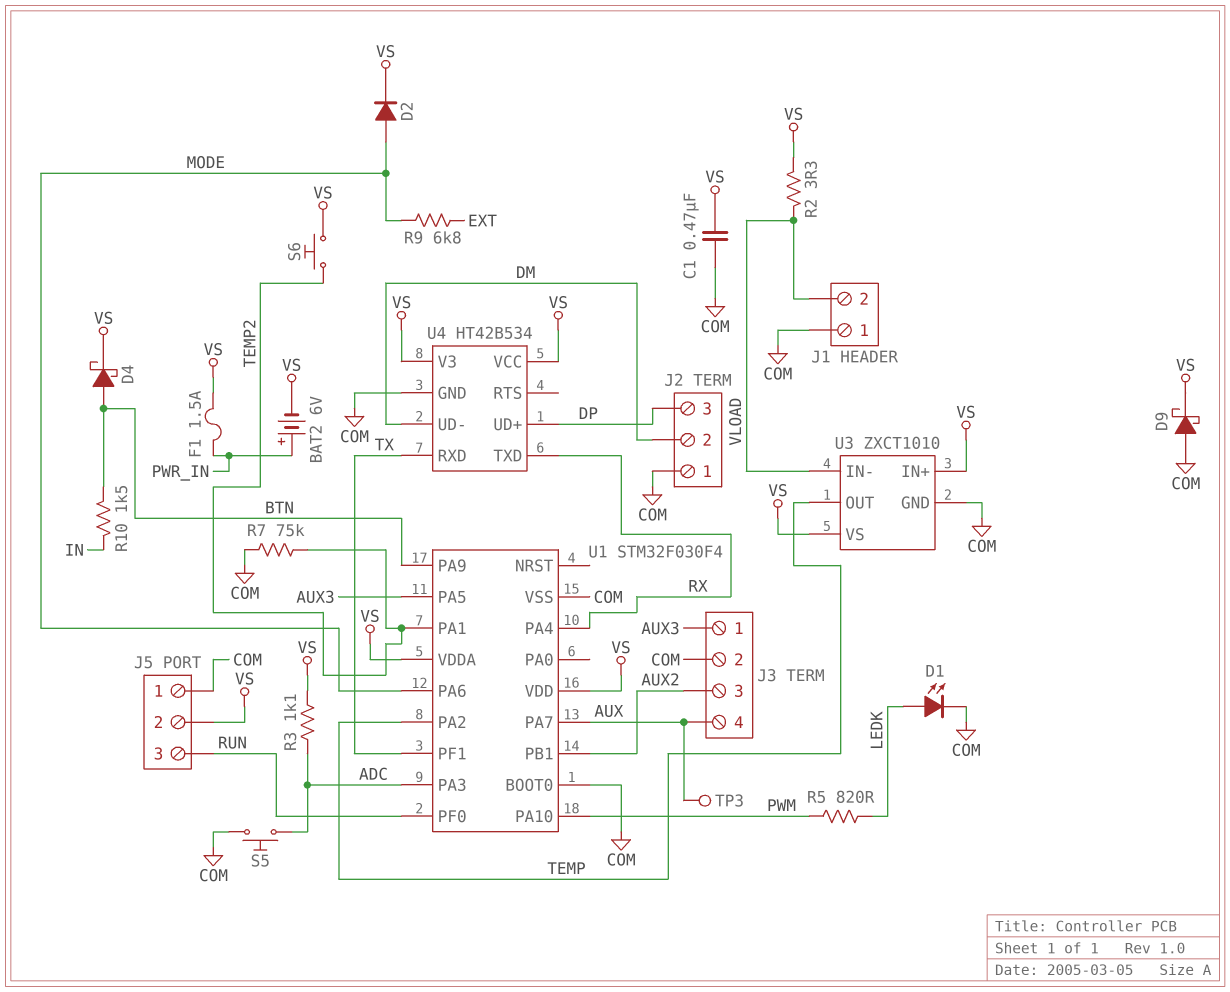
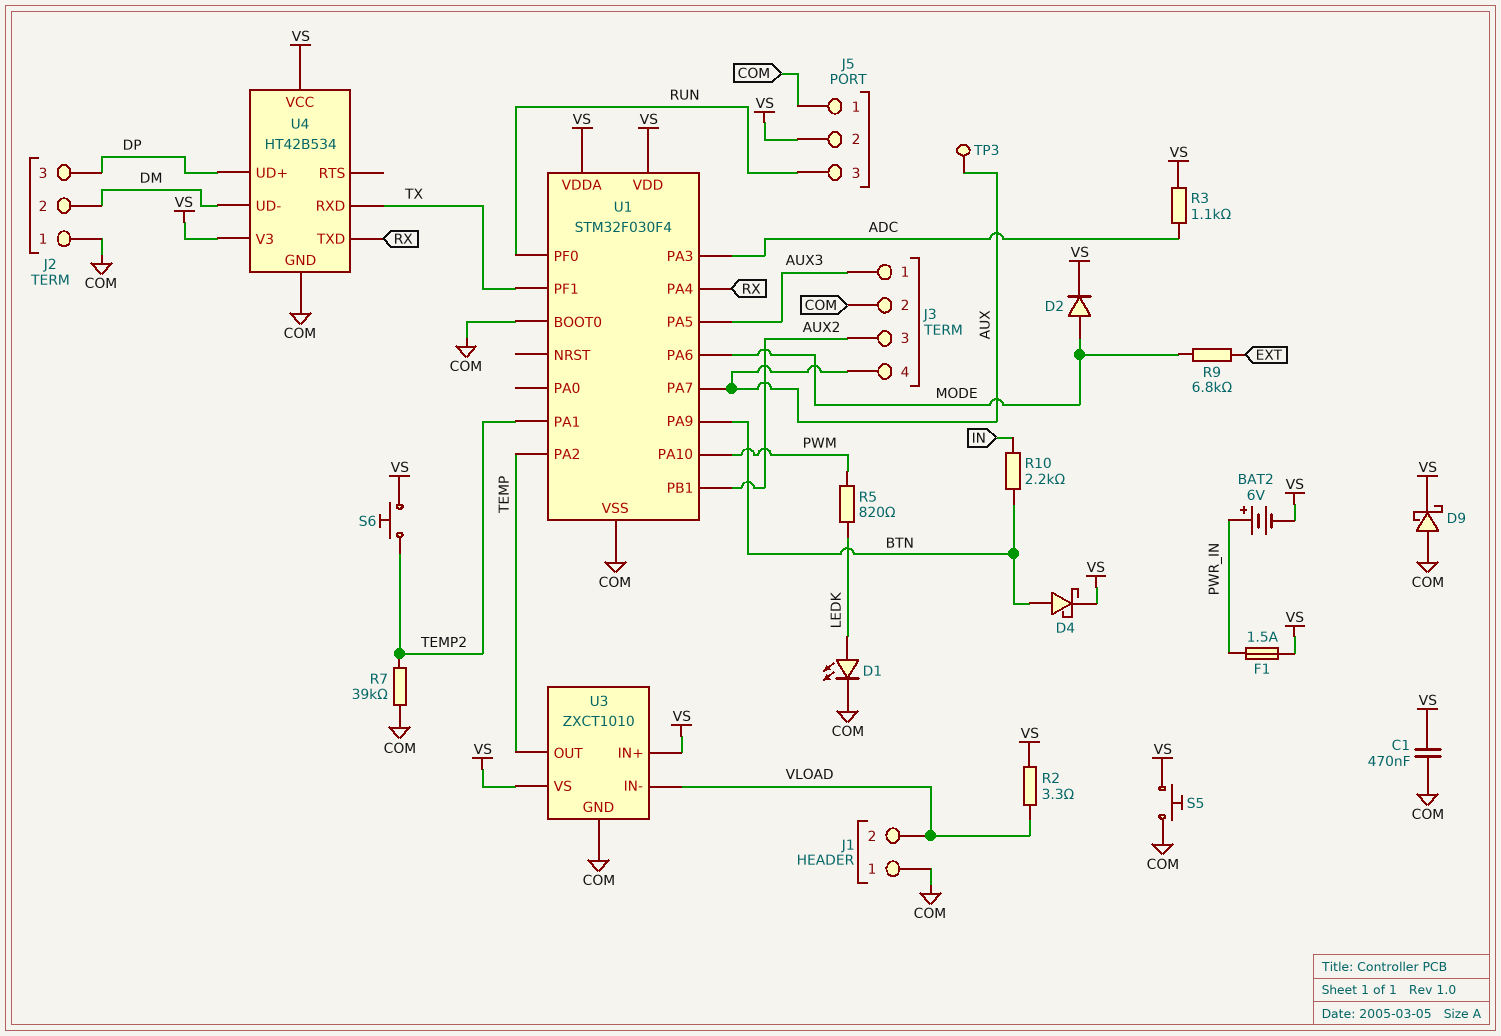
R7: 75k (COM, TEMP2) -> 39k (COM, TEMP2)
R10: 1.5k (BTN, IN) -> 2.2k (BTN, IN)
S5: button (ADC, COM) -> button (COM, VS)

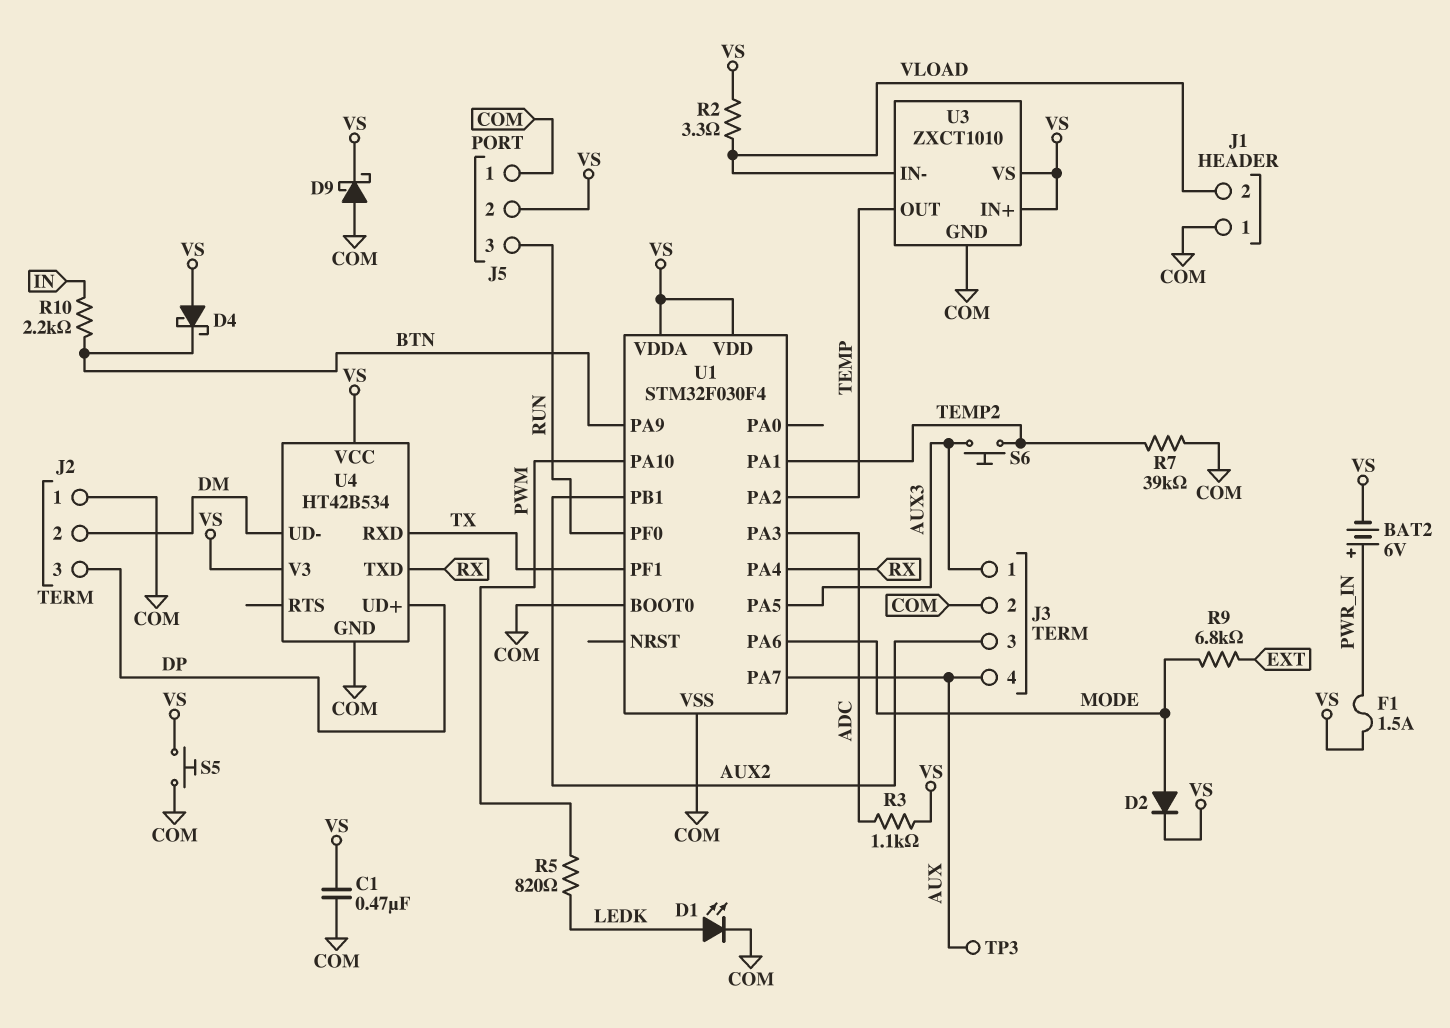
D4: schottky (A BTN, K VS) -> schottky (A VS, K BTN)
S6: button (TEMP2, VS) -> button (AUX3, TEMP2)

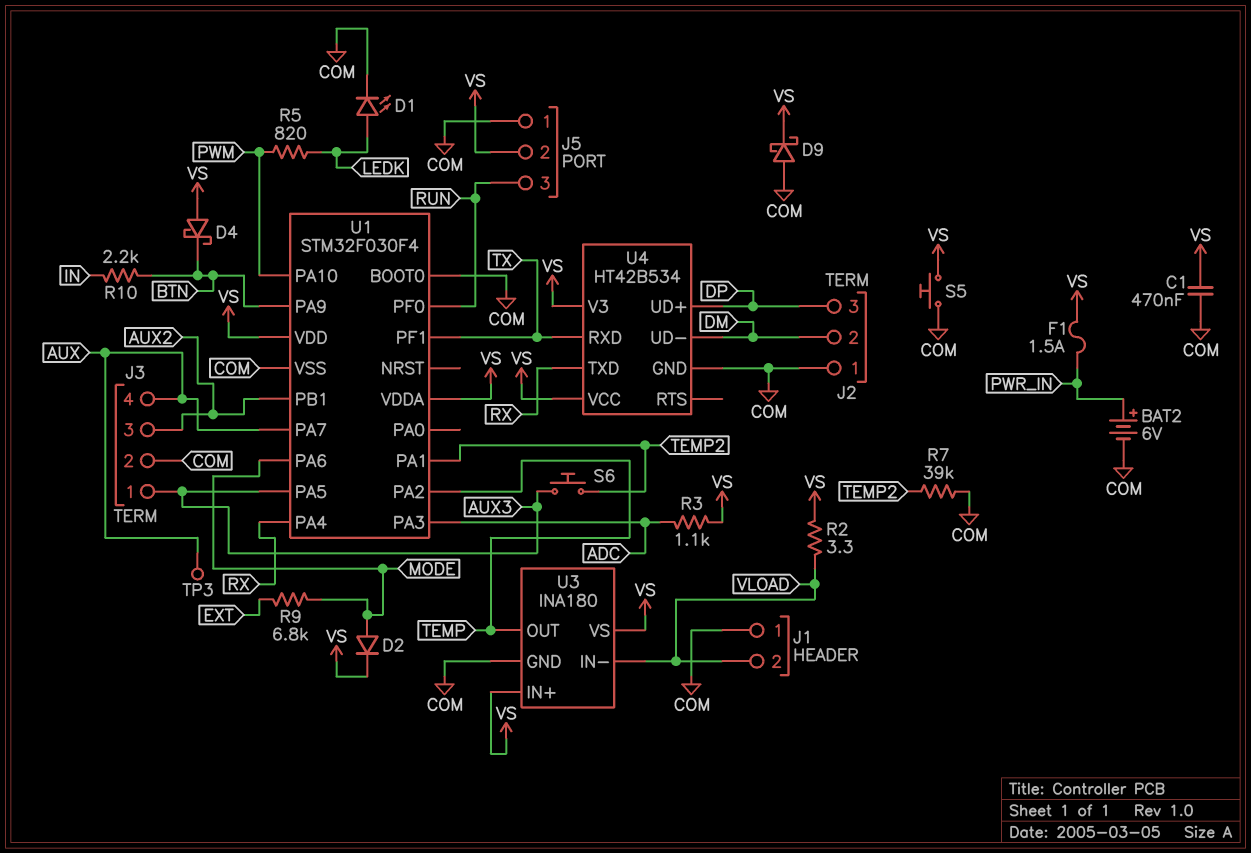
BAT2: 6V (plus PWR_IN, minus VS) -> 6V (plus PWR_IN, minus COM)
U3: ZXCT1010 -> INA180

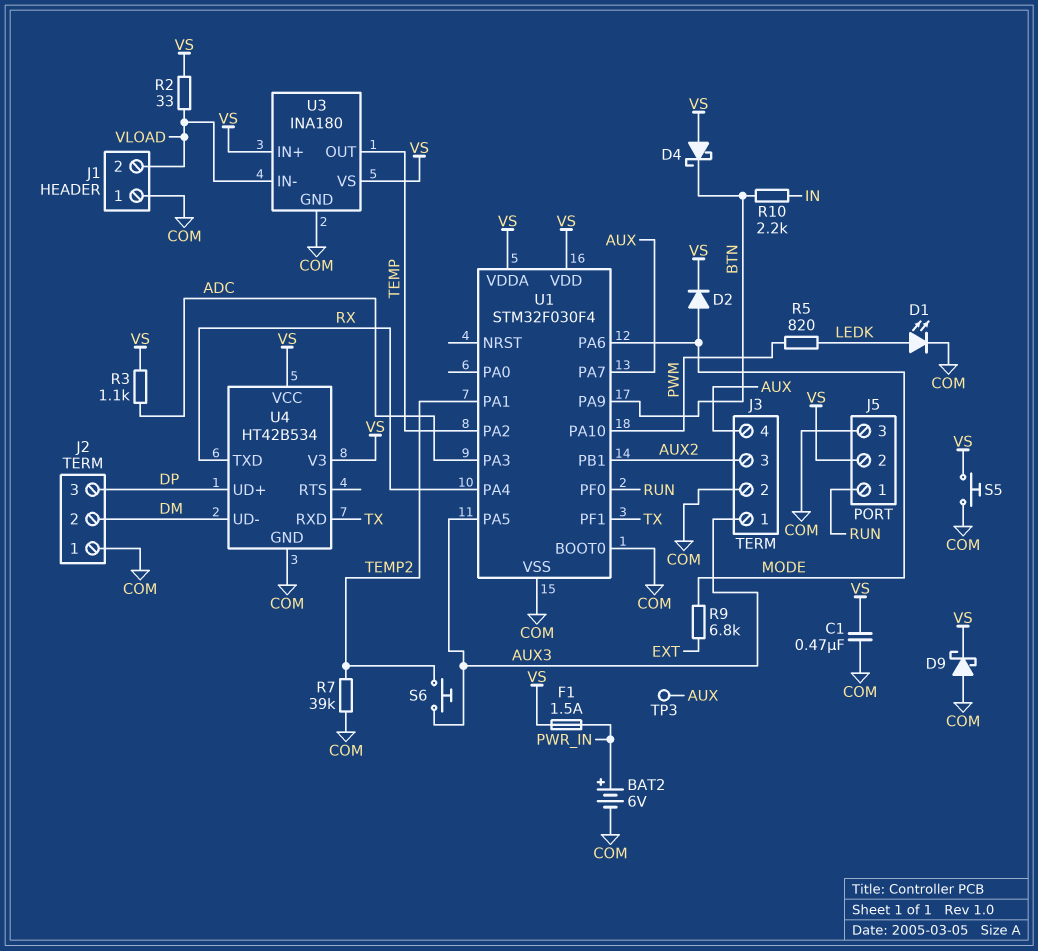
J5 pin 1: COM -> RUN
J5 pin 3: RUN -> COM
R2: 3.3 (VLOAD, VS) -> 33 (VLOAD, VS)

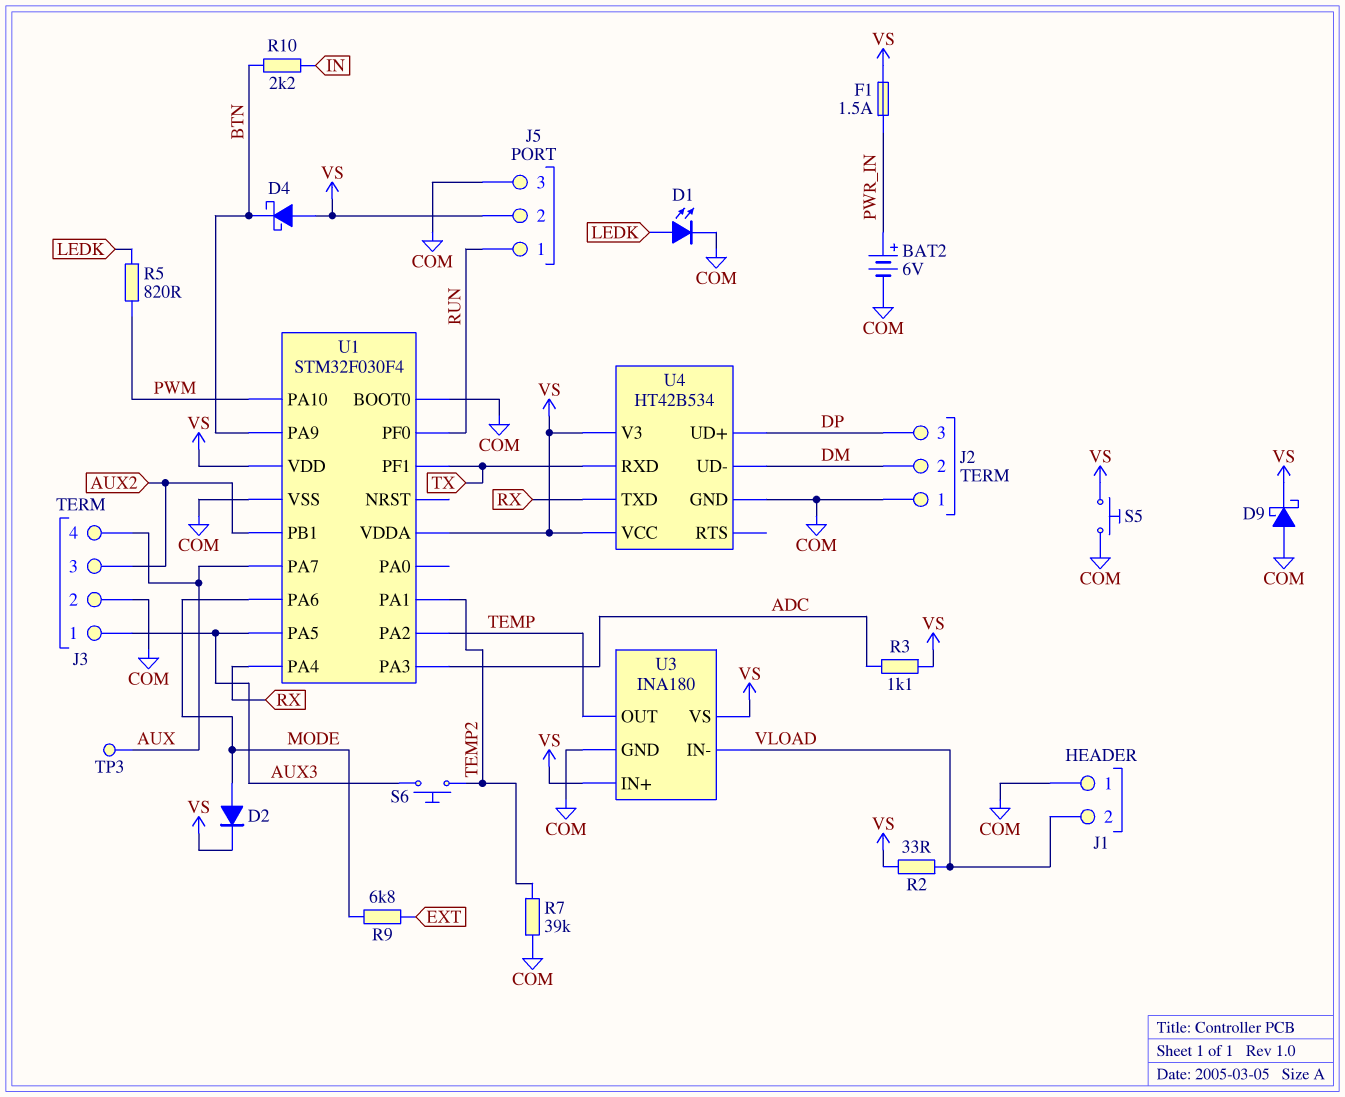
C1: 470nF (COM, VS) -> none

